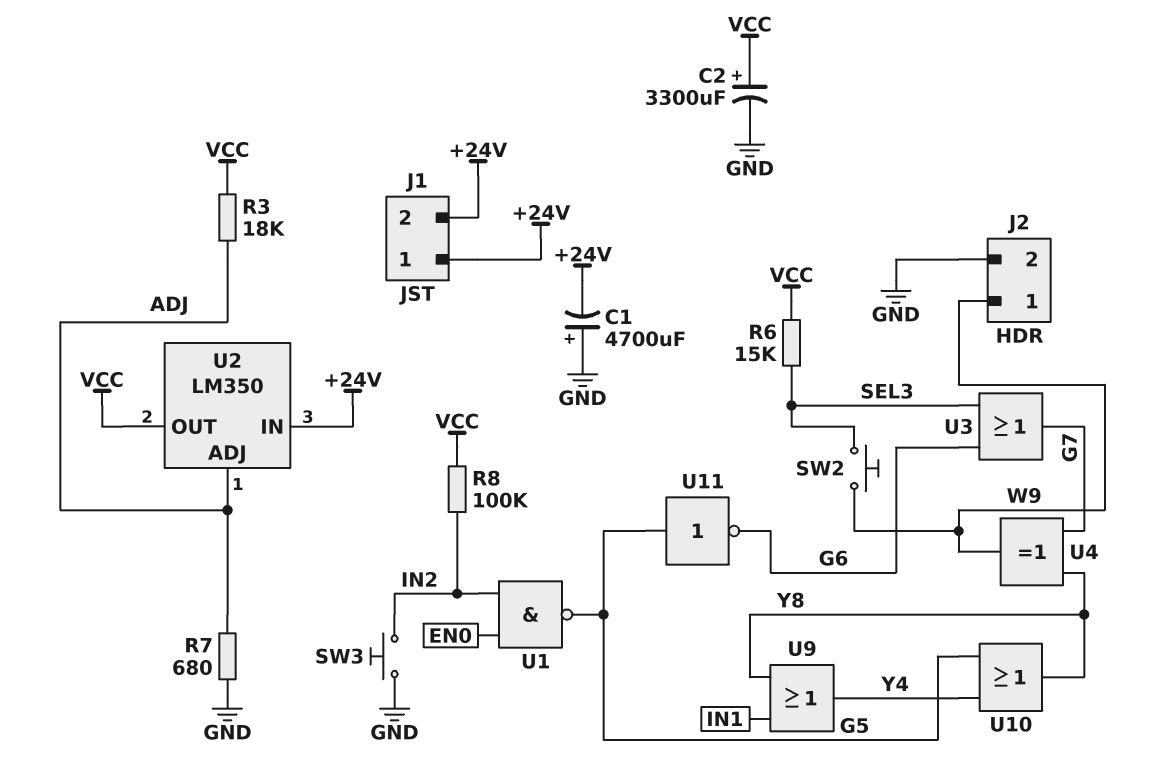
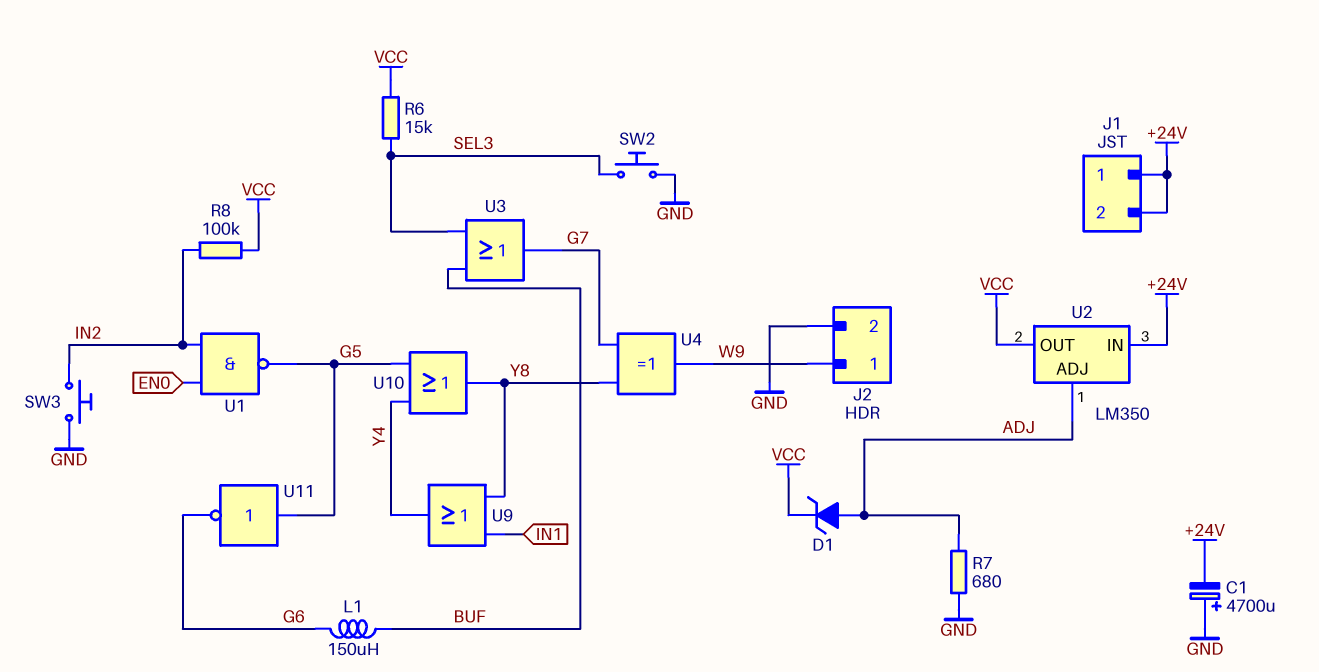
C2: 3300uF (plus VCC, minus GND) -> none
D1: none -> zener (A ADJ, K VCC)
L1: none -> 150uH (BUF, G6)
R3: 18k (ADJ, VCC) -> none
SW2: button (SEL3, W9) -> button (GND, SEL3)
U3: OR (in G6, in SEL3, out G7) -> OR (in BUF, in SEL3, out G7)

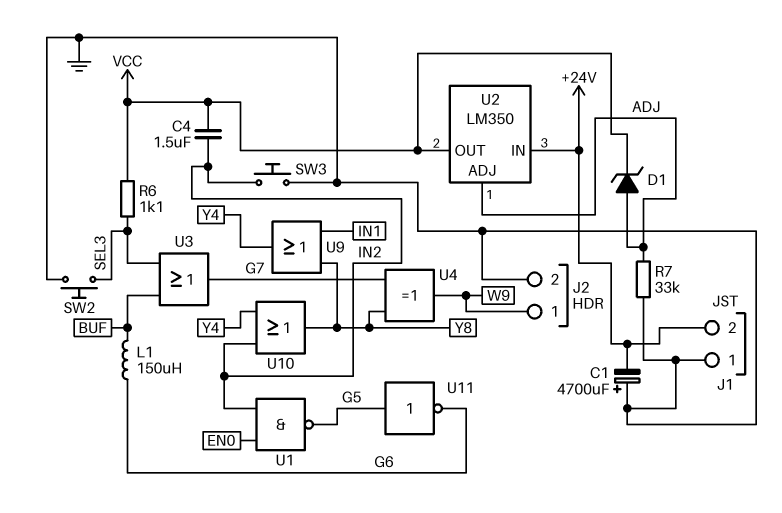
C4: none -> 1.5uF (IN2, VCC)
J1 pin 1: +24V -> GND
R6: 15k (SEL3, VCC) -> 1.1k (SEL3, VCC)
R7: 680 (ADJ, GND) -> 33k (ADJ, GND)
R8: 100k (IN2, VCC) -> none
U10: OR (in G5, in Y4, out Y8) -> OR (in IN2, in Y4, out Y8)

